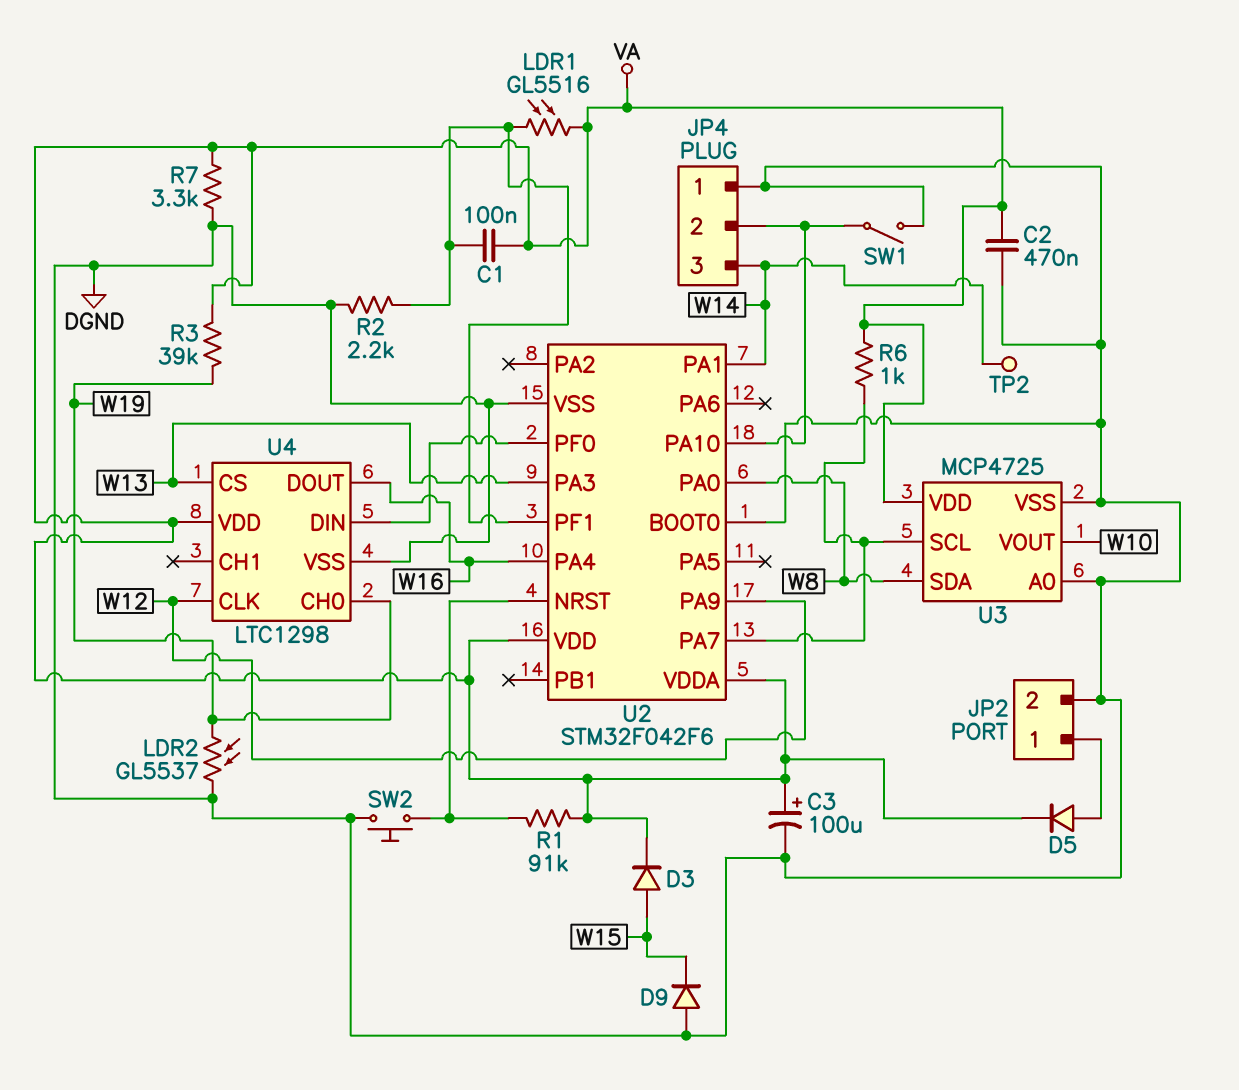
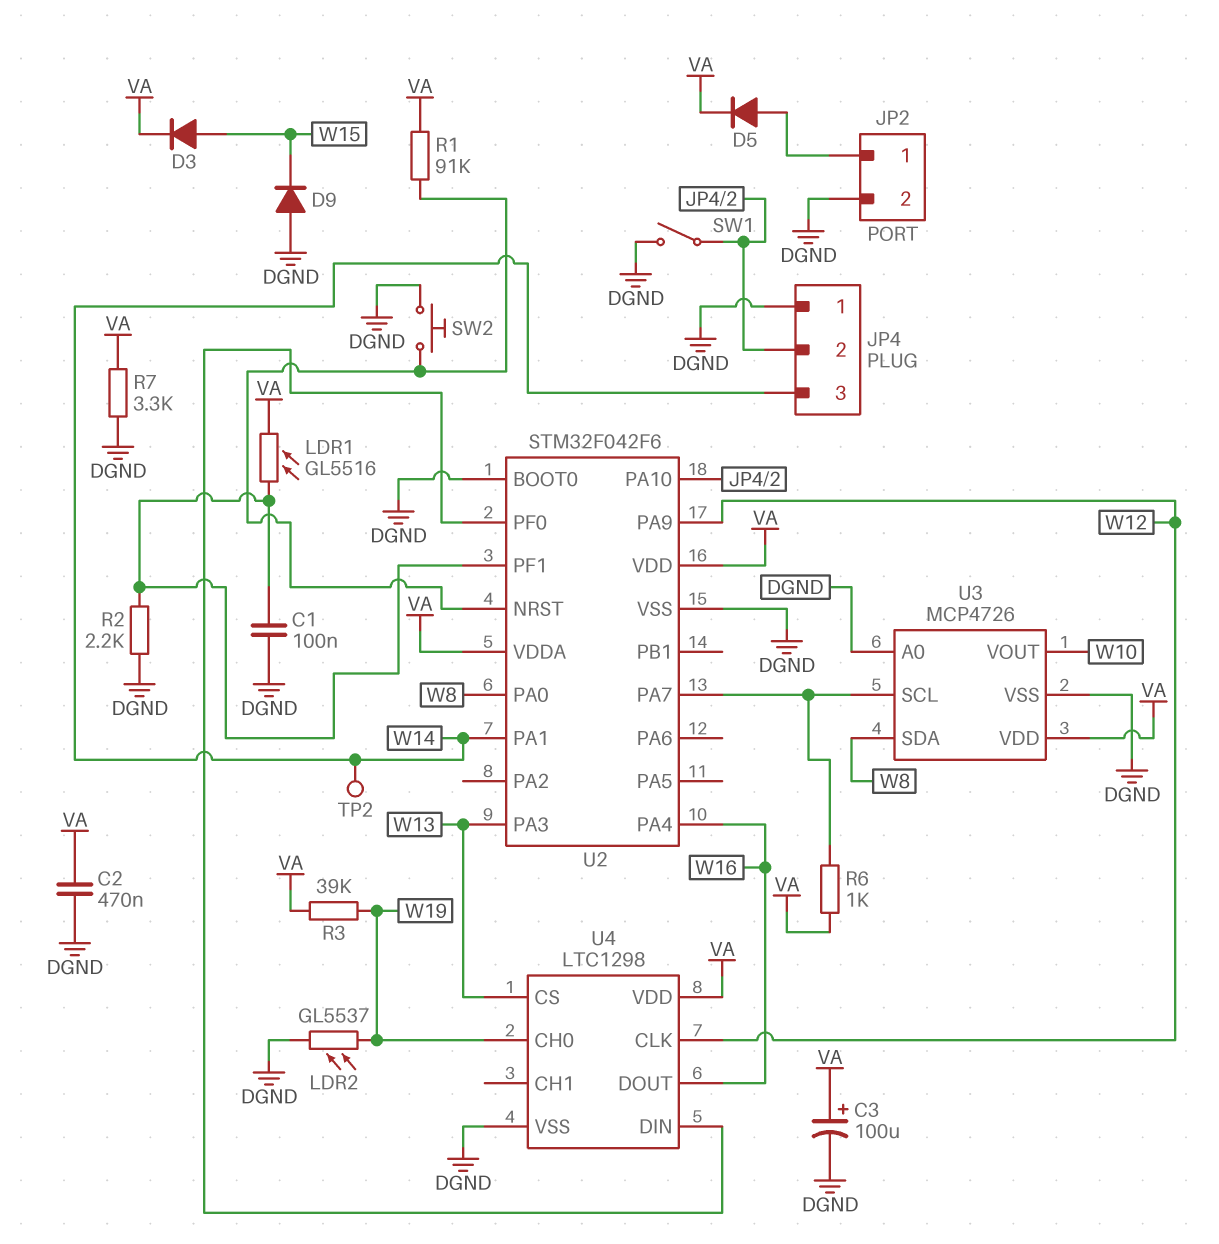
C1: 100nF (U2/PF1, VA) -> 100nF (DGND, U2/PF1)
U3: MCP4725 -> MCP4726

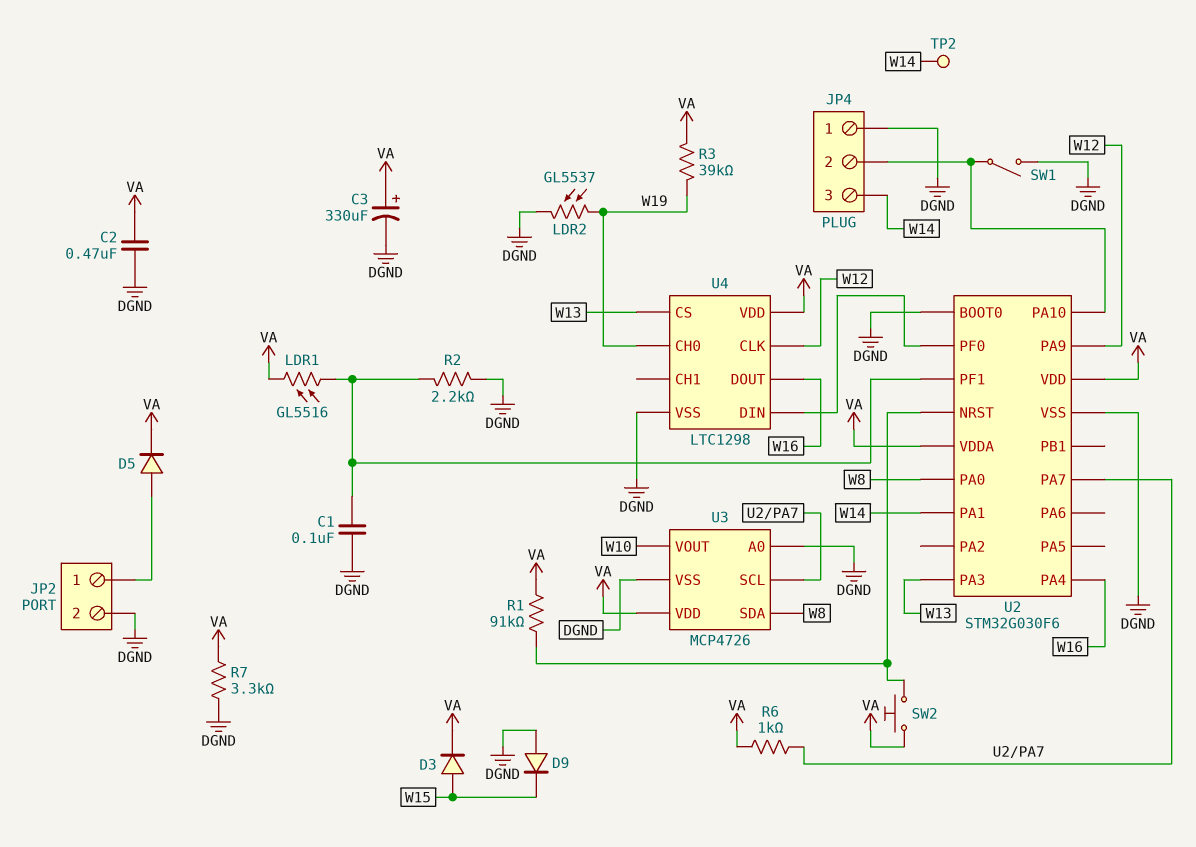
C3: 100uF (plus VA, minus DGND) -> 330uF (plus VA, minus DGND)
SW2: button (DGND, U2/NRST) -> button (U2/NRST, VA)
U2: STM32F042F6 -> STM32G030F6

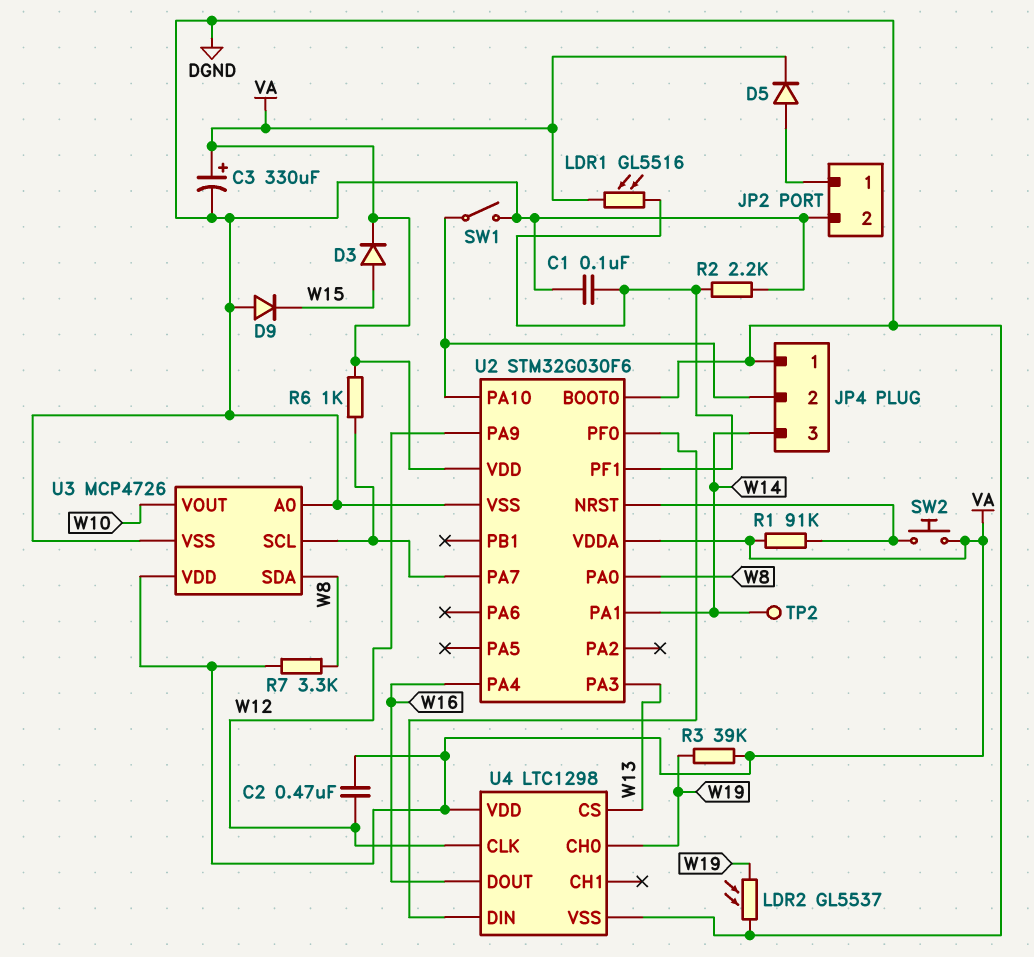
C2: 470nF (DGND, VA) -> 470nF (VA, W12)
R7: 3.3k (DGND, VA) -> 3.3k (VA, W8)

